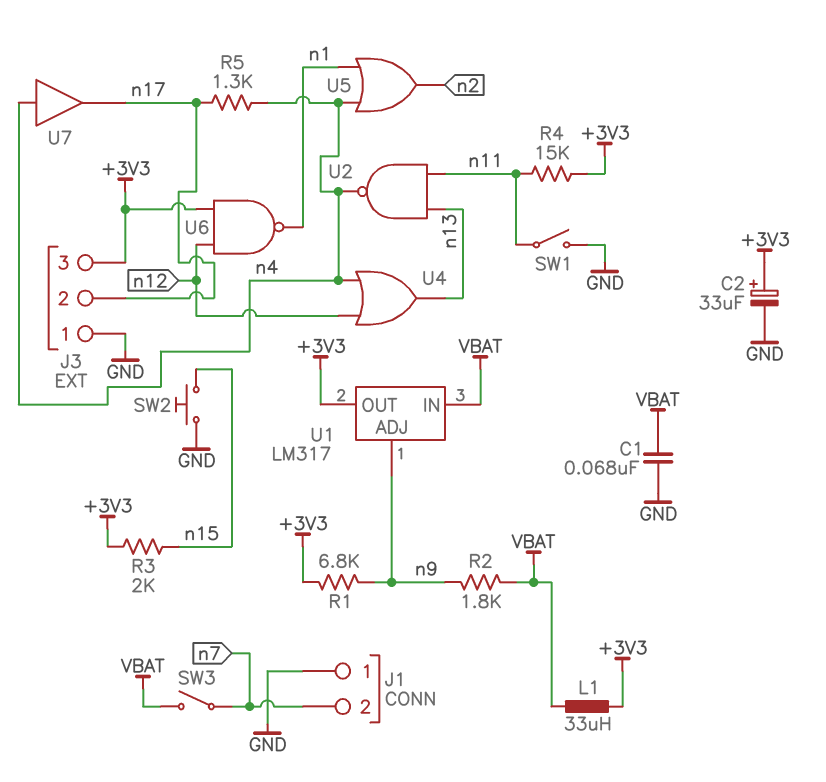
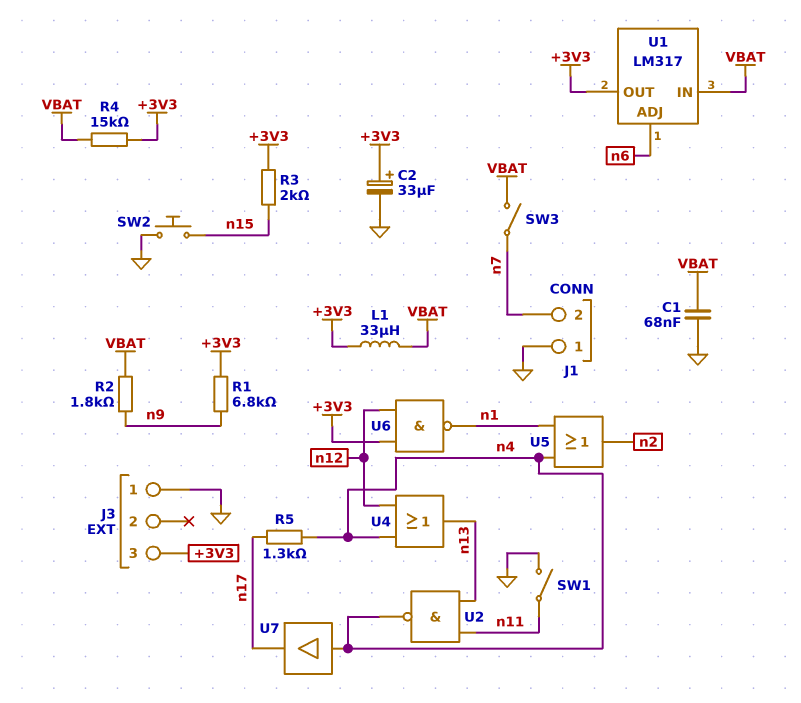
J3 pin 2: n17 -> none
R4: 15k (+3V3, n11) -> 15k (+3V3, VBAT)
U1 pin ADJ: n9 -> n6

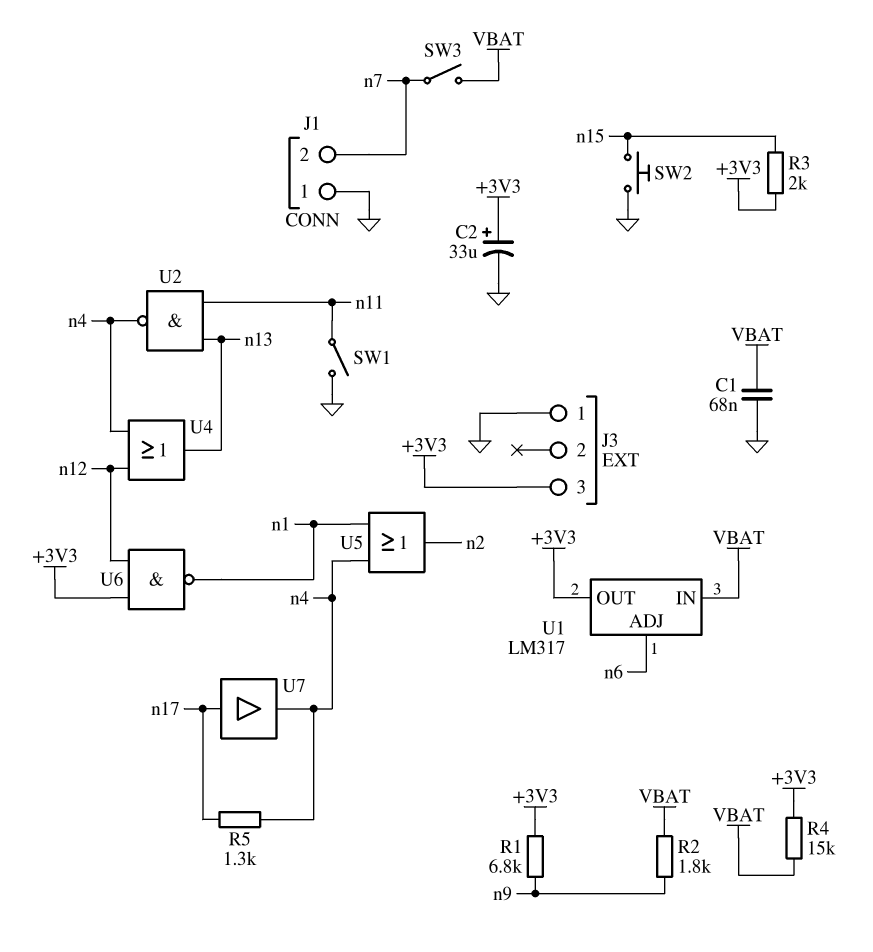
L1: 33uH (+3V3, VBAT) -> none
U7: buffer (in n4, out n17) -> buffer (in n17, out n4)

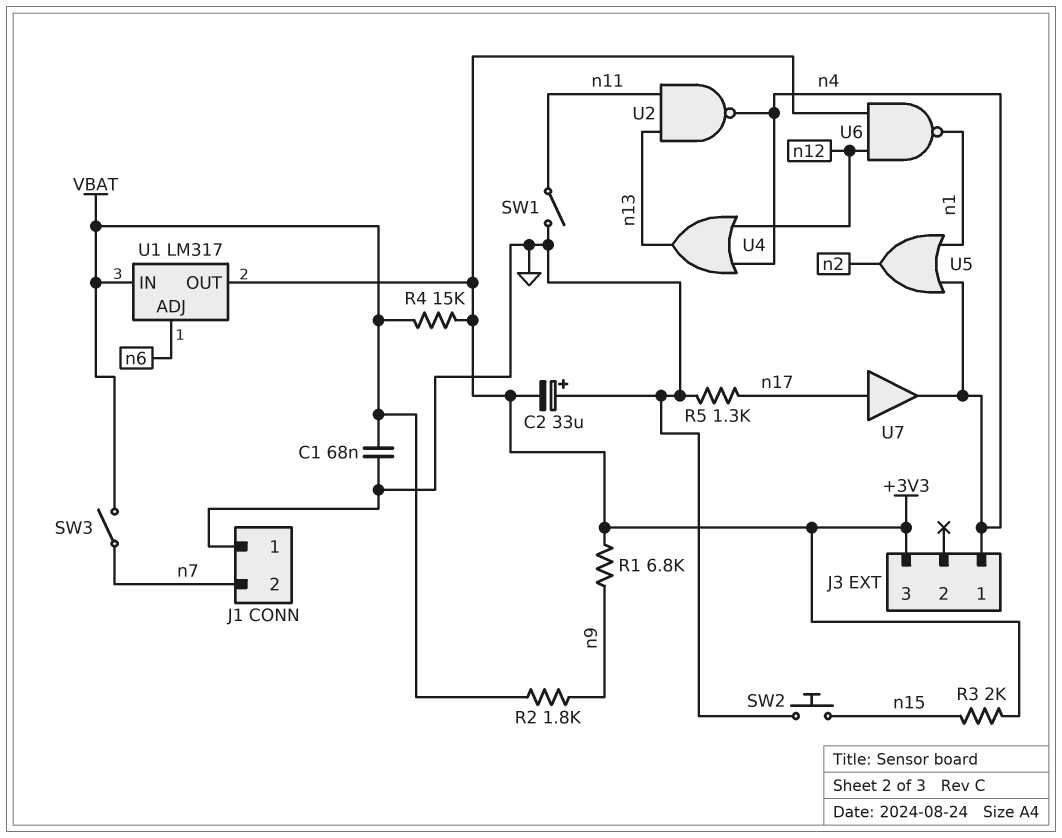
C2: 33uF (plus +3V3, minus GND) -> 33uF (plus GND, minus +3V3)
J3 pin 1: GND -> n4
R5: 1.3k (n4, n17) -> 1.3k (GND, n17)

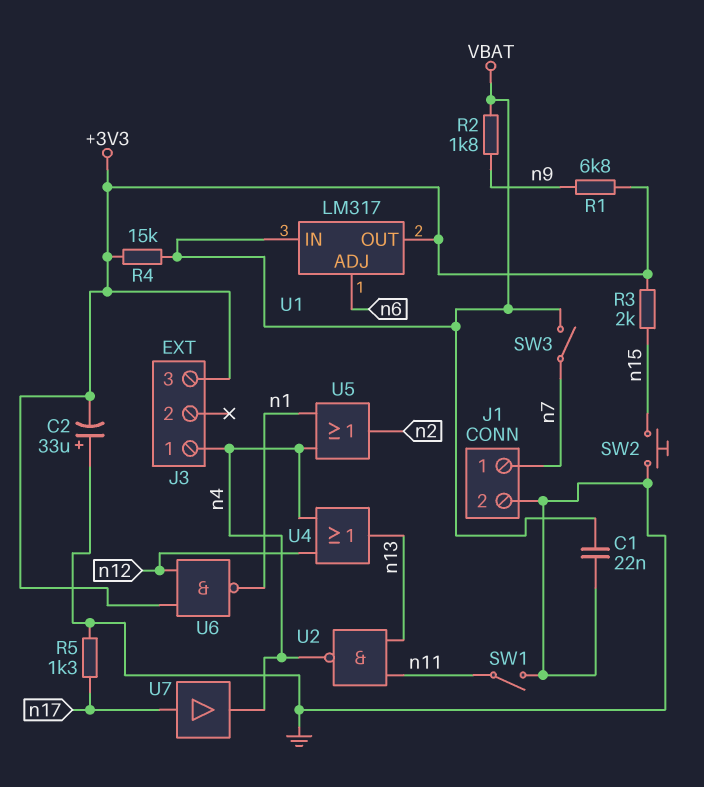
C1: 68nF (GND, VBAT) -> 22nF (GND, VBAT)
J1 pin 1: GND -> n7
J1 pin 2: n7 -> GND

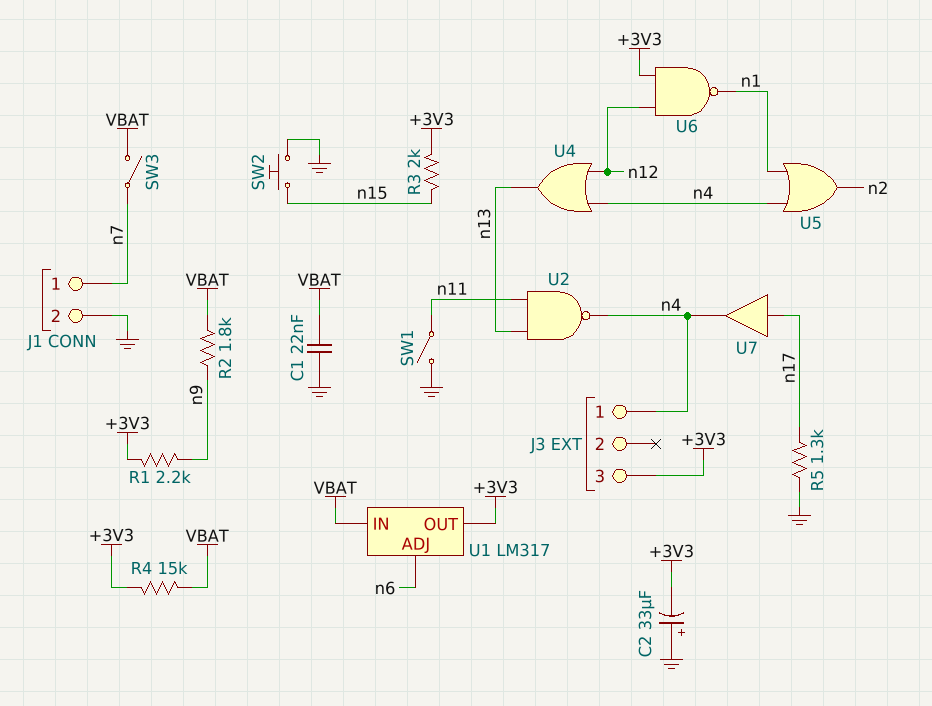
R1: 6.8k (+3V3, n9) -> 2.2k (+3V3, n9)

